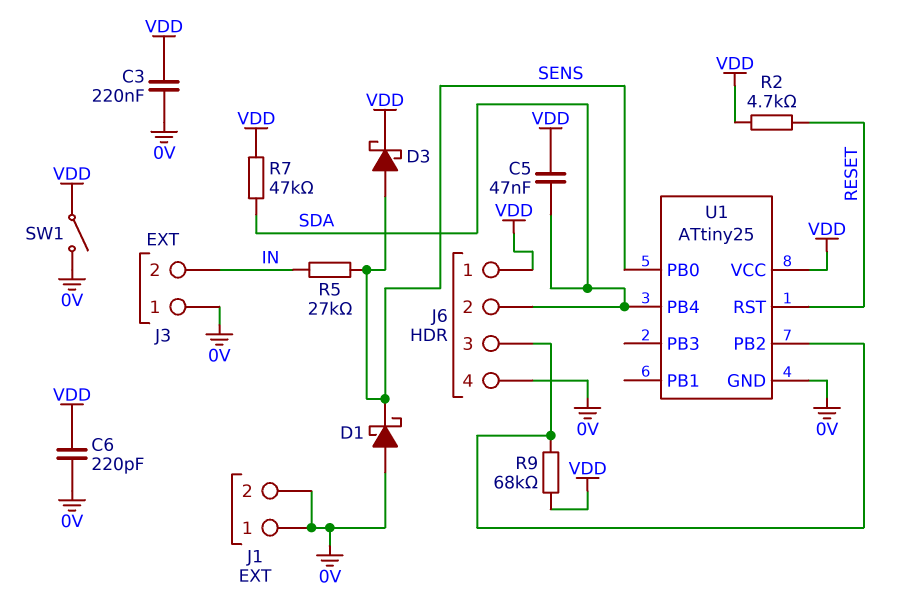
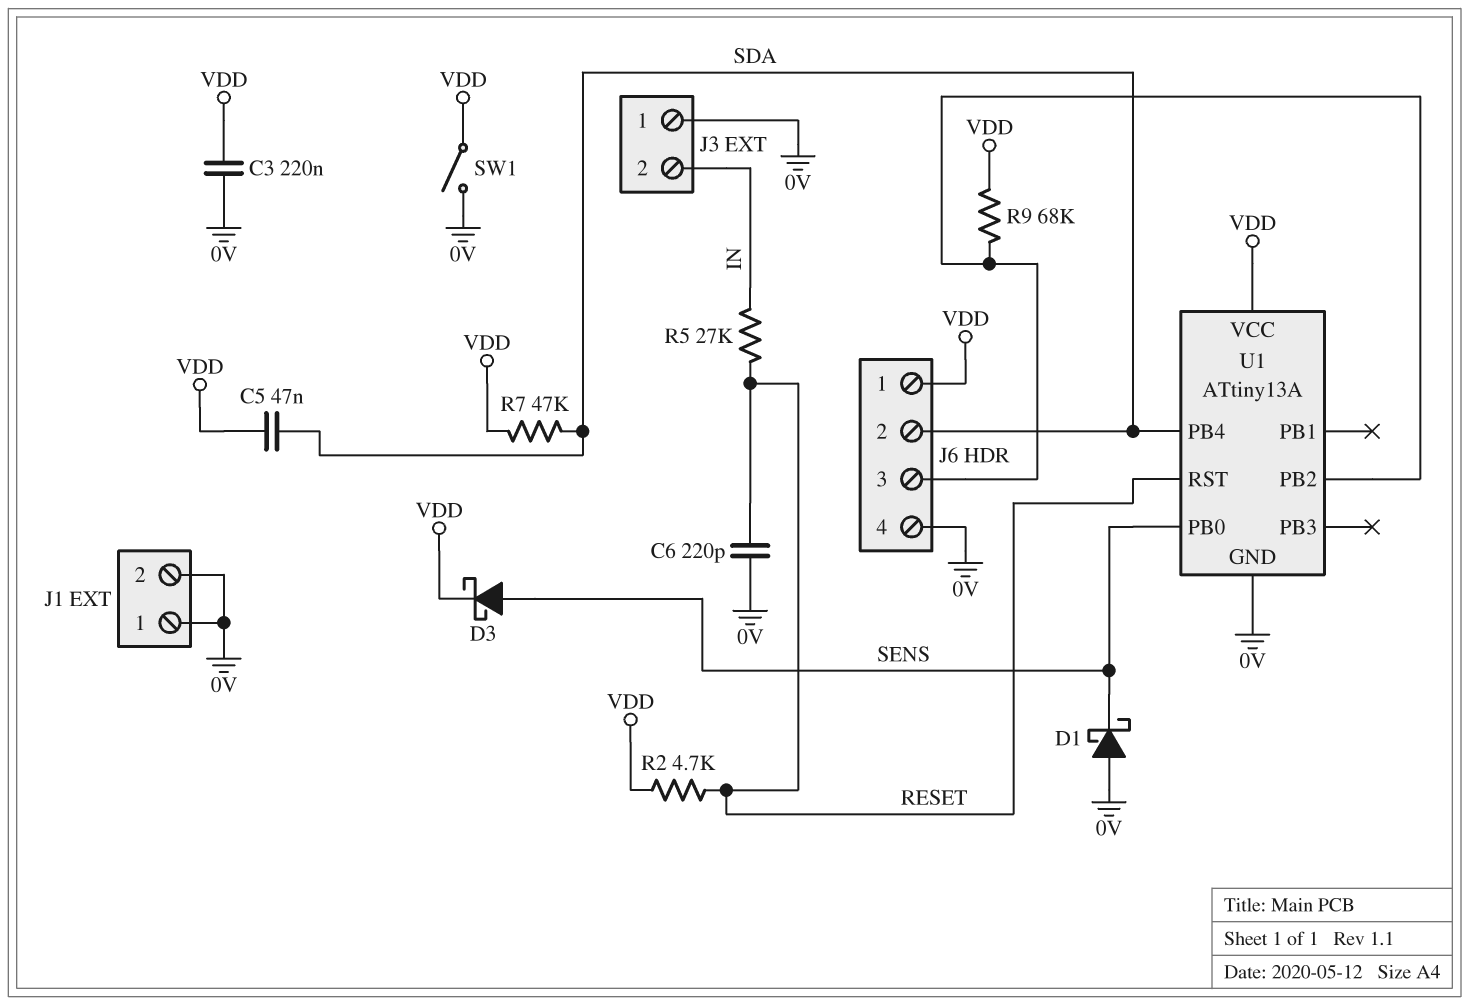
C6: 220pF (0V, VDD) -> 220pF (0V, RESET)
R5: 27k (IN, SENS) -> 27k (IN, RESET)
U1: ATtiny25 -> ATtiny13A

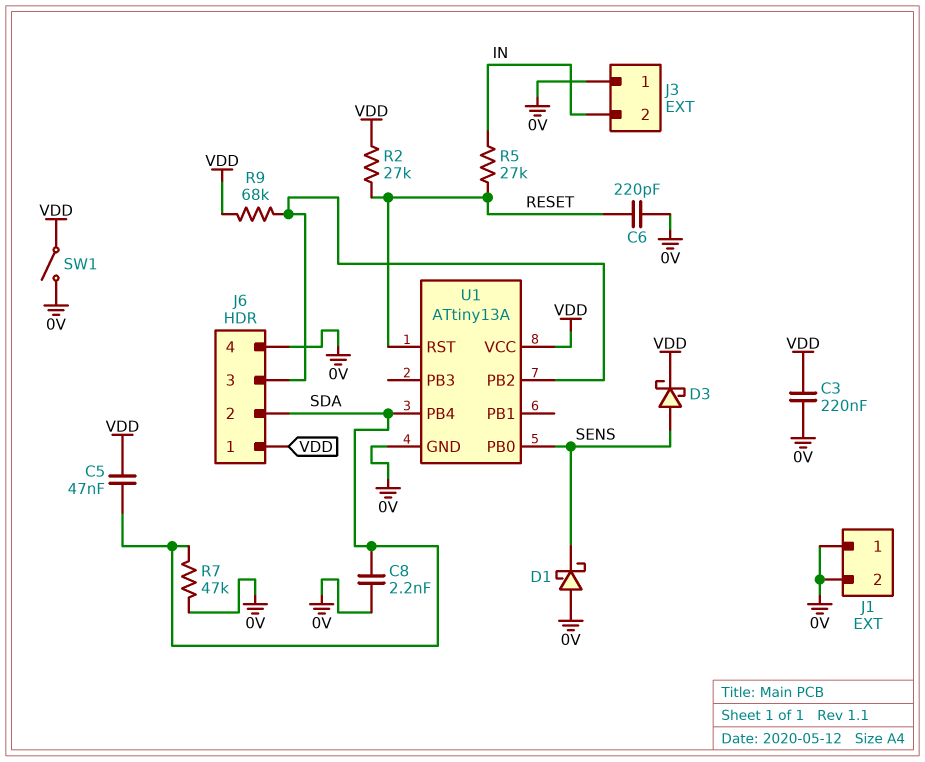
C8: none -> 2.2nF (0V, SDA)
R2: 4.7k (RESET, VDD) -> 27k (RESET, VDD)
R7: 47k (SDA, VDD) -> 47k (0V, SDA)

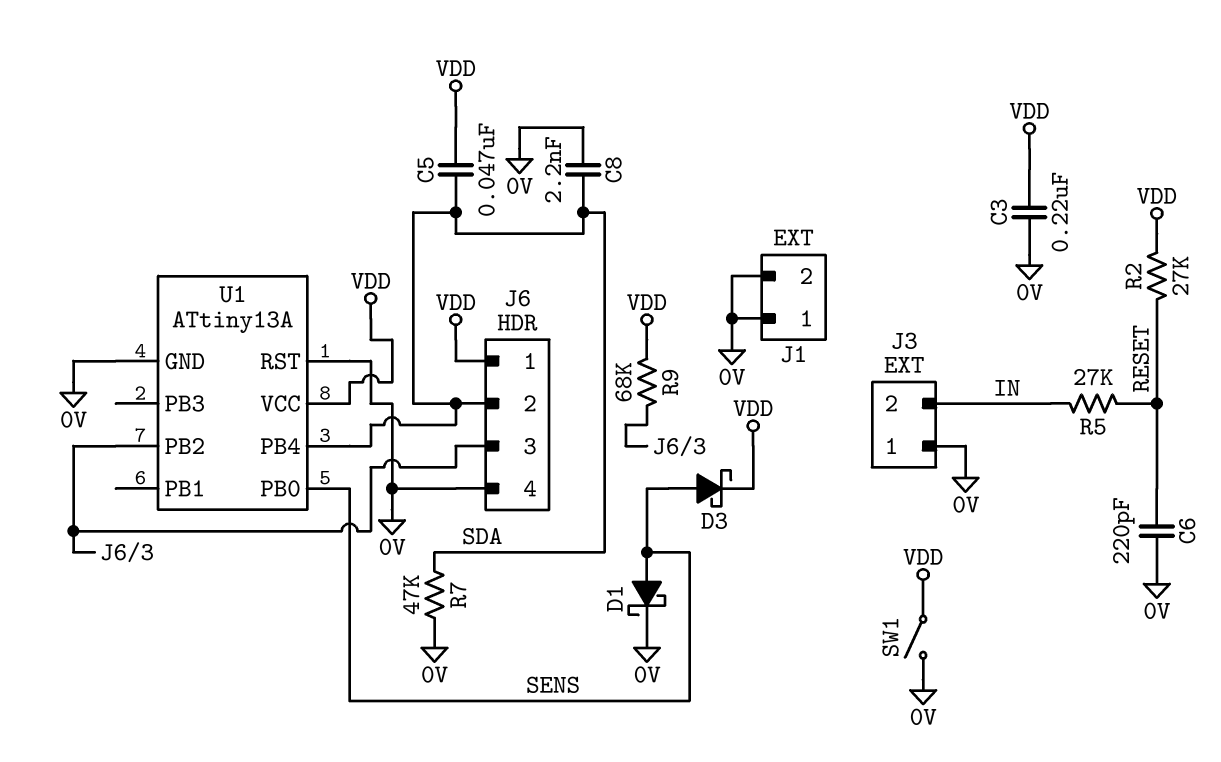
D1: schottky (A 0V, K SENS) -> schottky (A SENS, K 0V)
U1 pin RST: RESET -> 0V

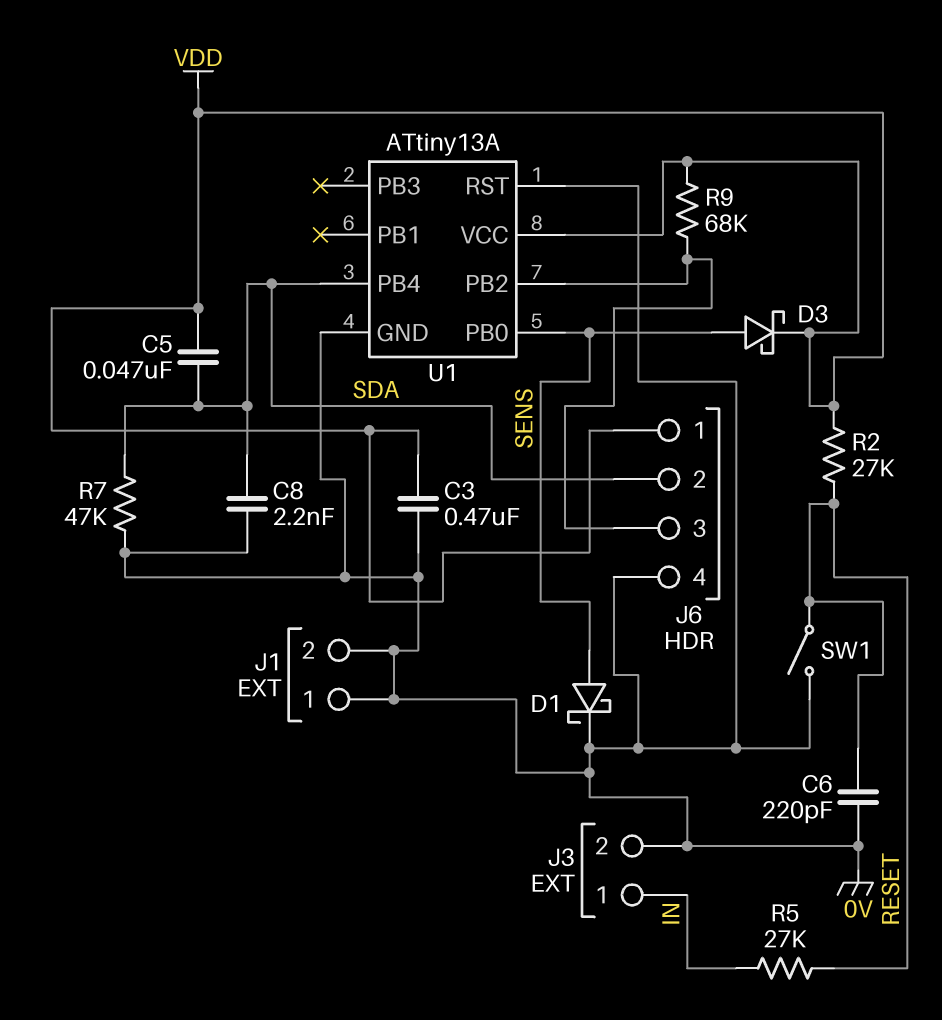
C3: 220nF (0V, VDD) -> 470nF (0V, VDD)
J3 pin 1: 0V -> IN
J3 pin 2: IN -> 0V
SW1: switch (0V, VDD) -> switch (0V, RESET)

